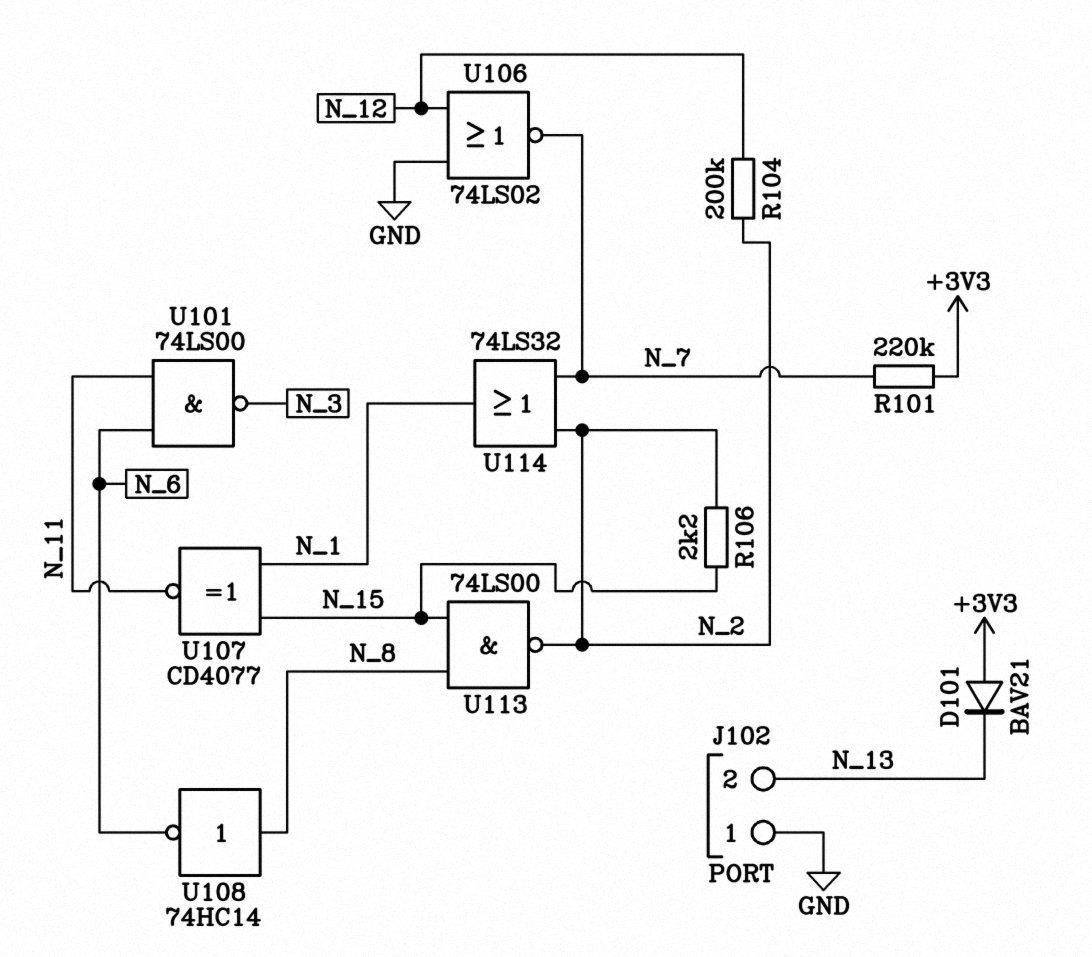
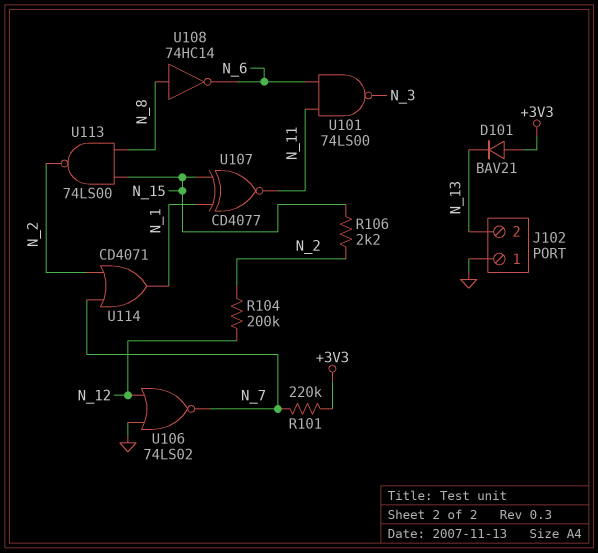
U114: OR 74LS32 (in N_2, in N_7, out N_1) -> OR CD4071 (in N_2, in N_7, out N_1)

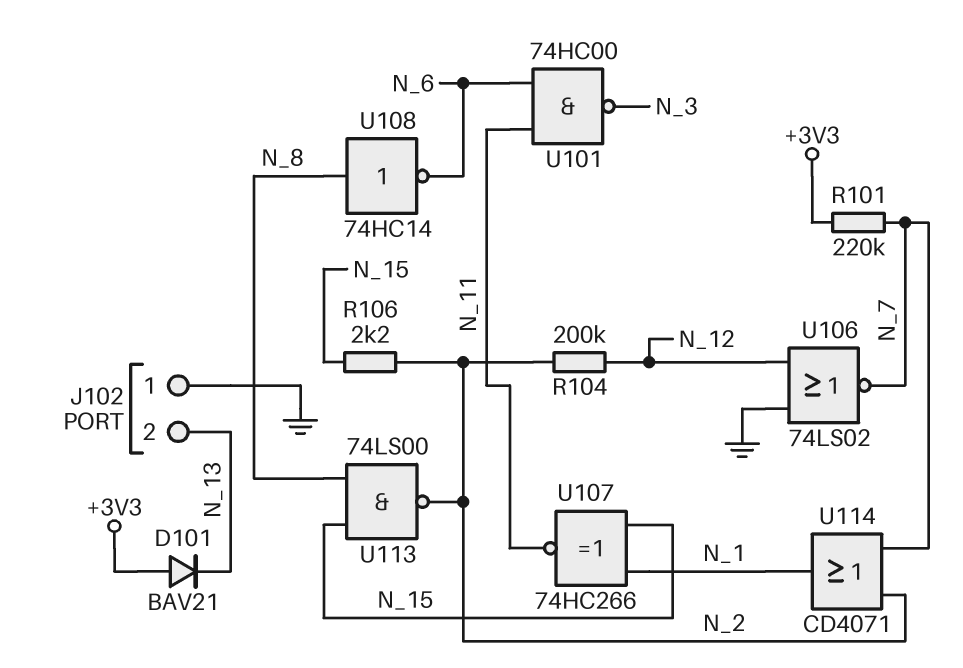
U101: NAND 74LS00 (in N_6, in N_11, out N_3) -> NAND 74HC00 (in N_6, in N_11, out N_3)
U107: XNOR CD4077 (in N_1, in N_15, out N_11) -> XNOR 74HC266 (in N_1, in N_15, out N_11)

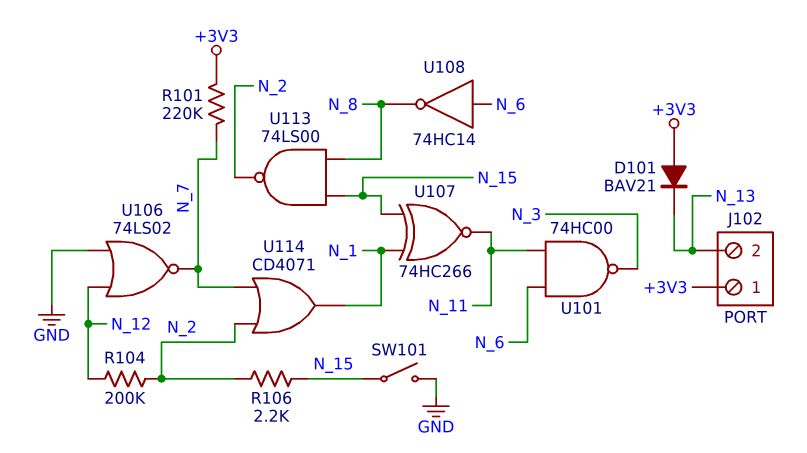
J102 pin 1: GND -> +3V3
SW101: none -> switch (GND, N_15)
U108: NOT 74HC14 (in N_8, out N_6) -> NOT 74HC14 (in N_6, out N_8)

